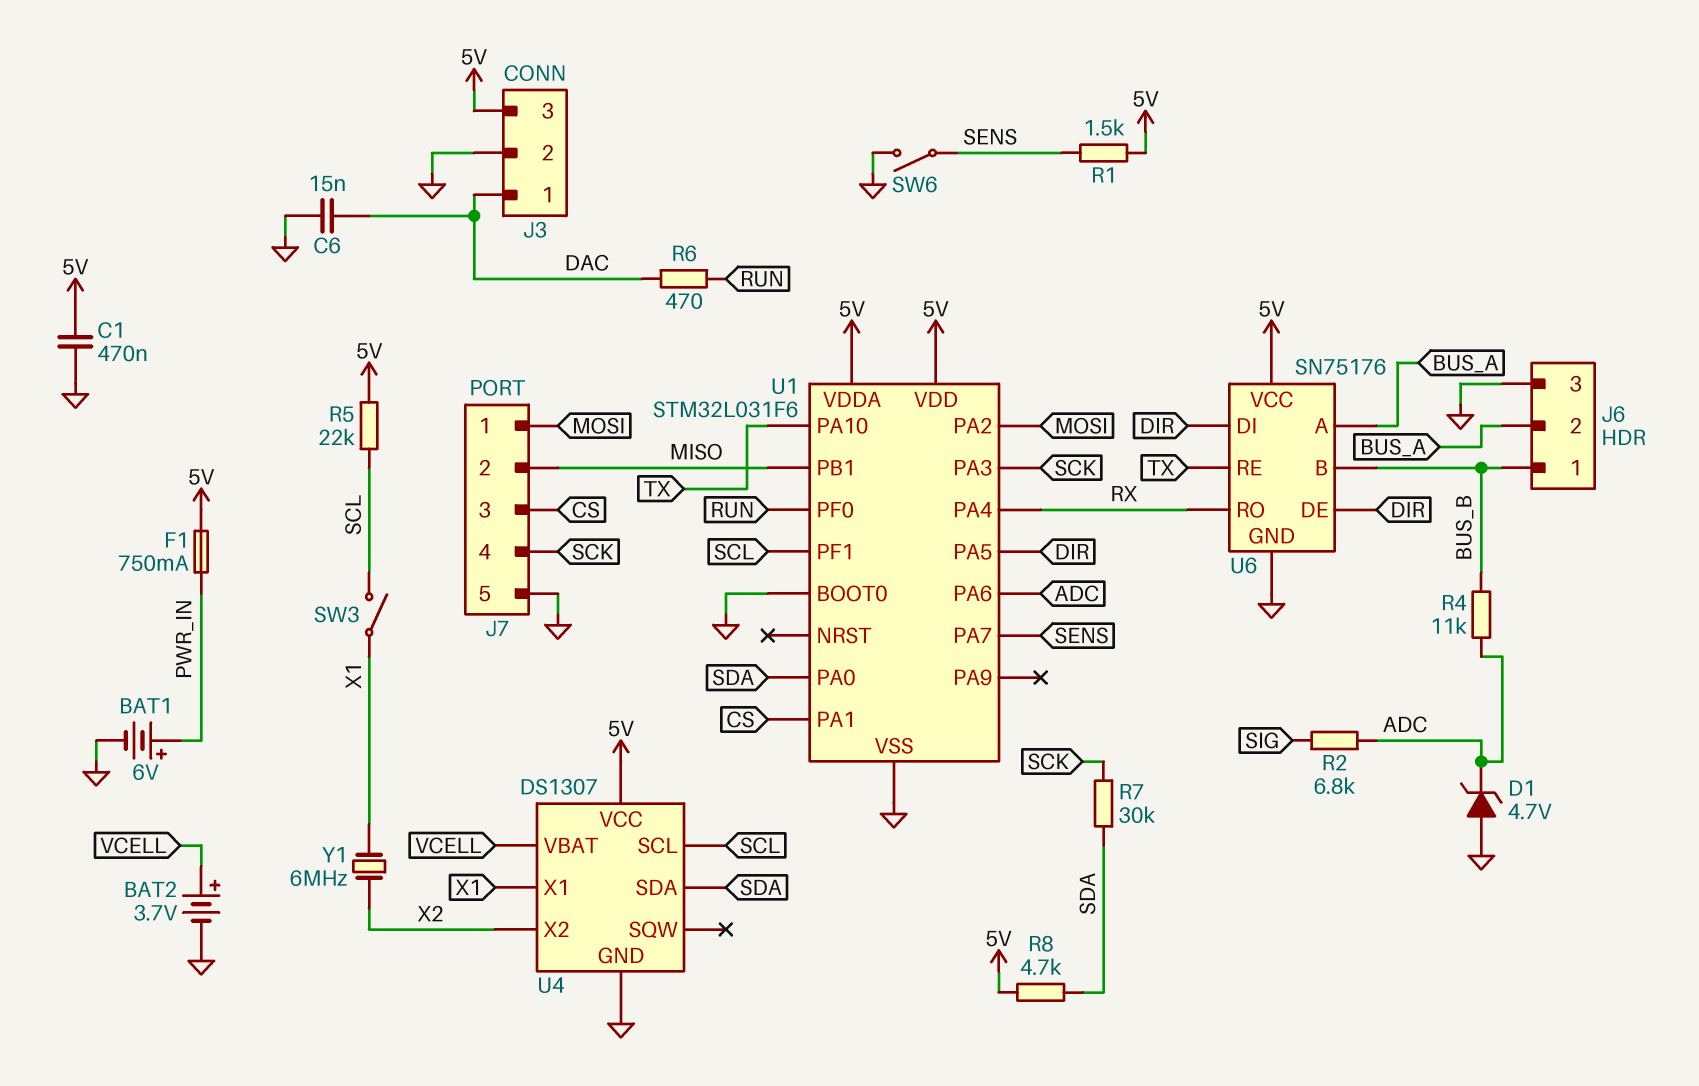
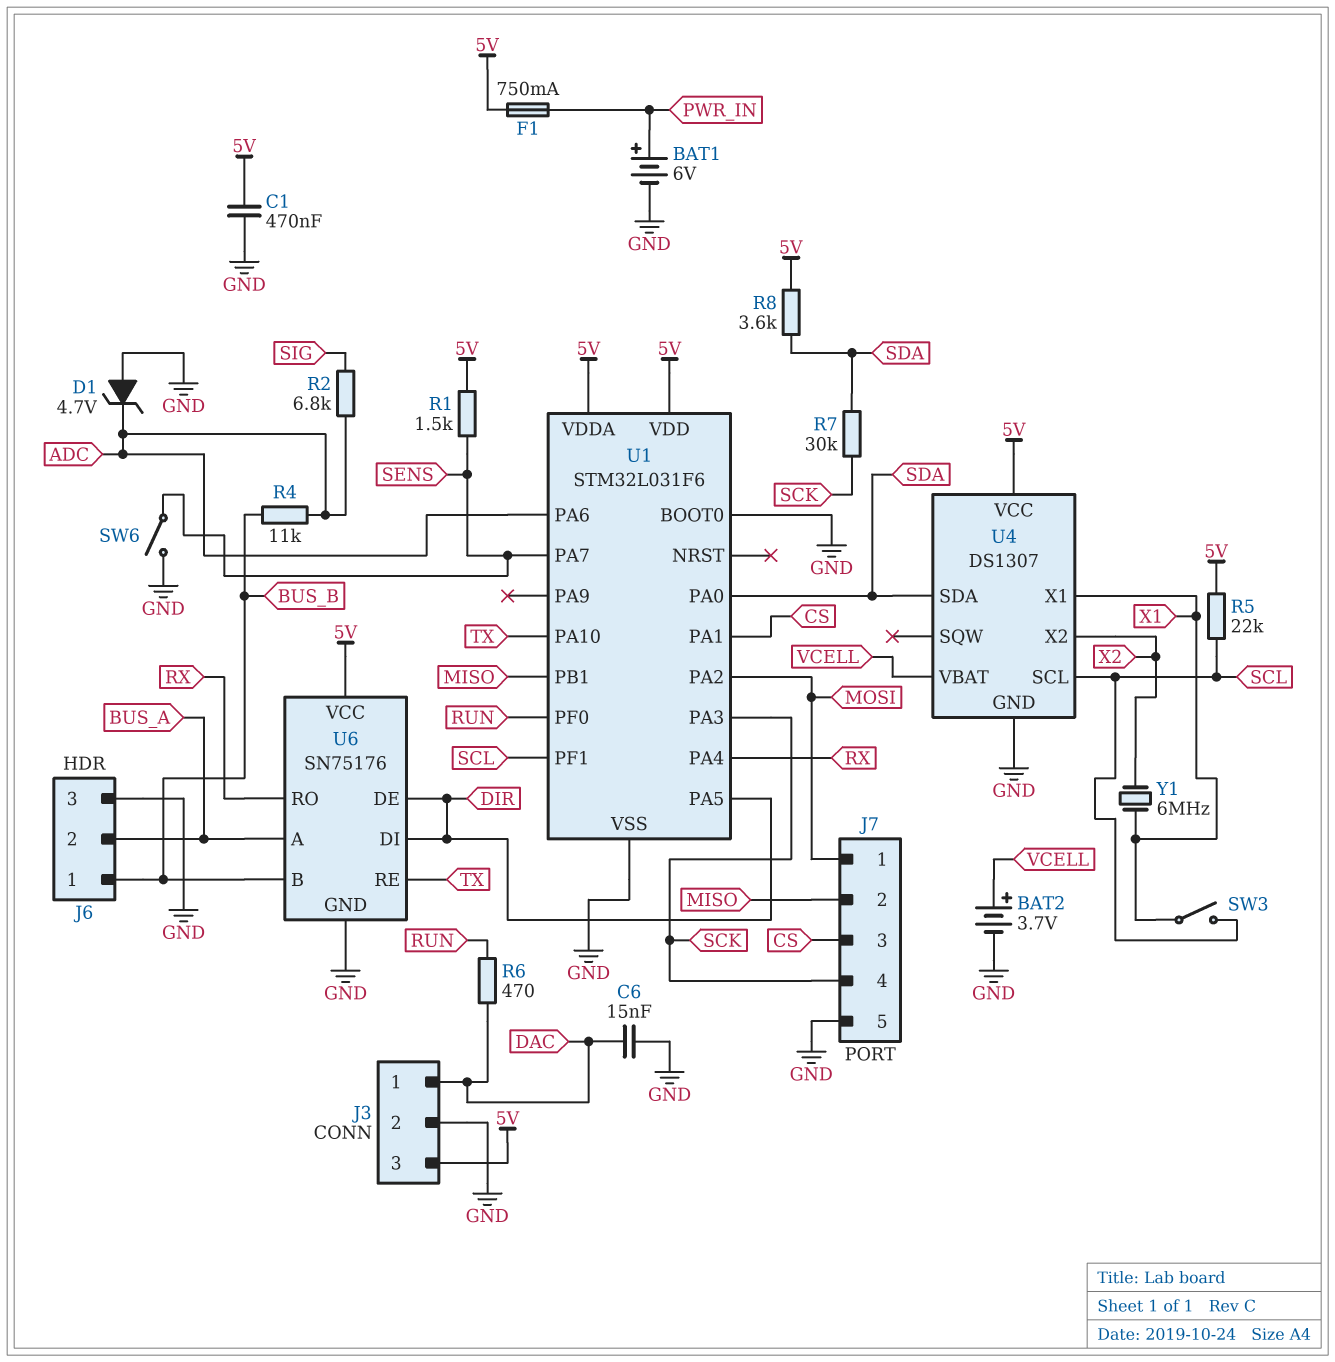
R8: 4.7k (5V, SDA) -> 3.6k (5V, SDA)

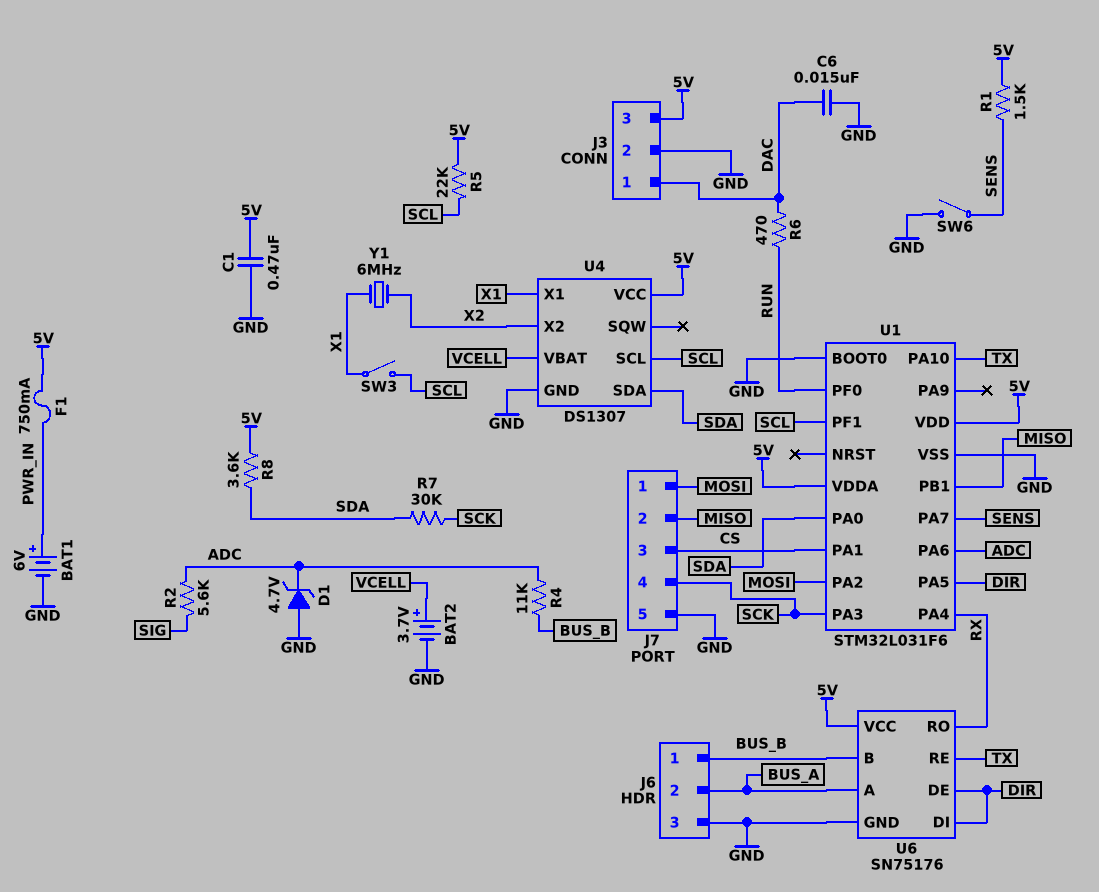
R2: 6.8k (ADC, SIG) -> 5.6k (ADC, SIG)

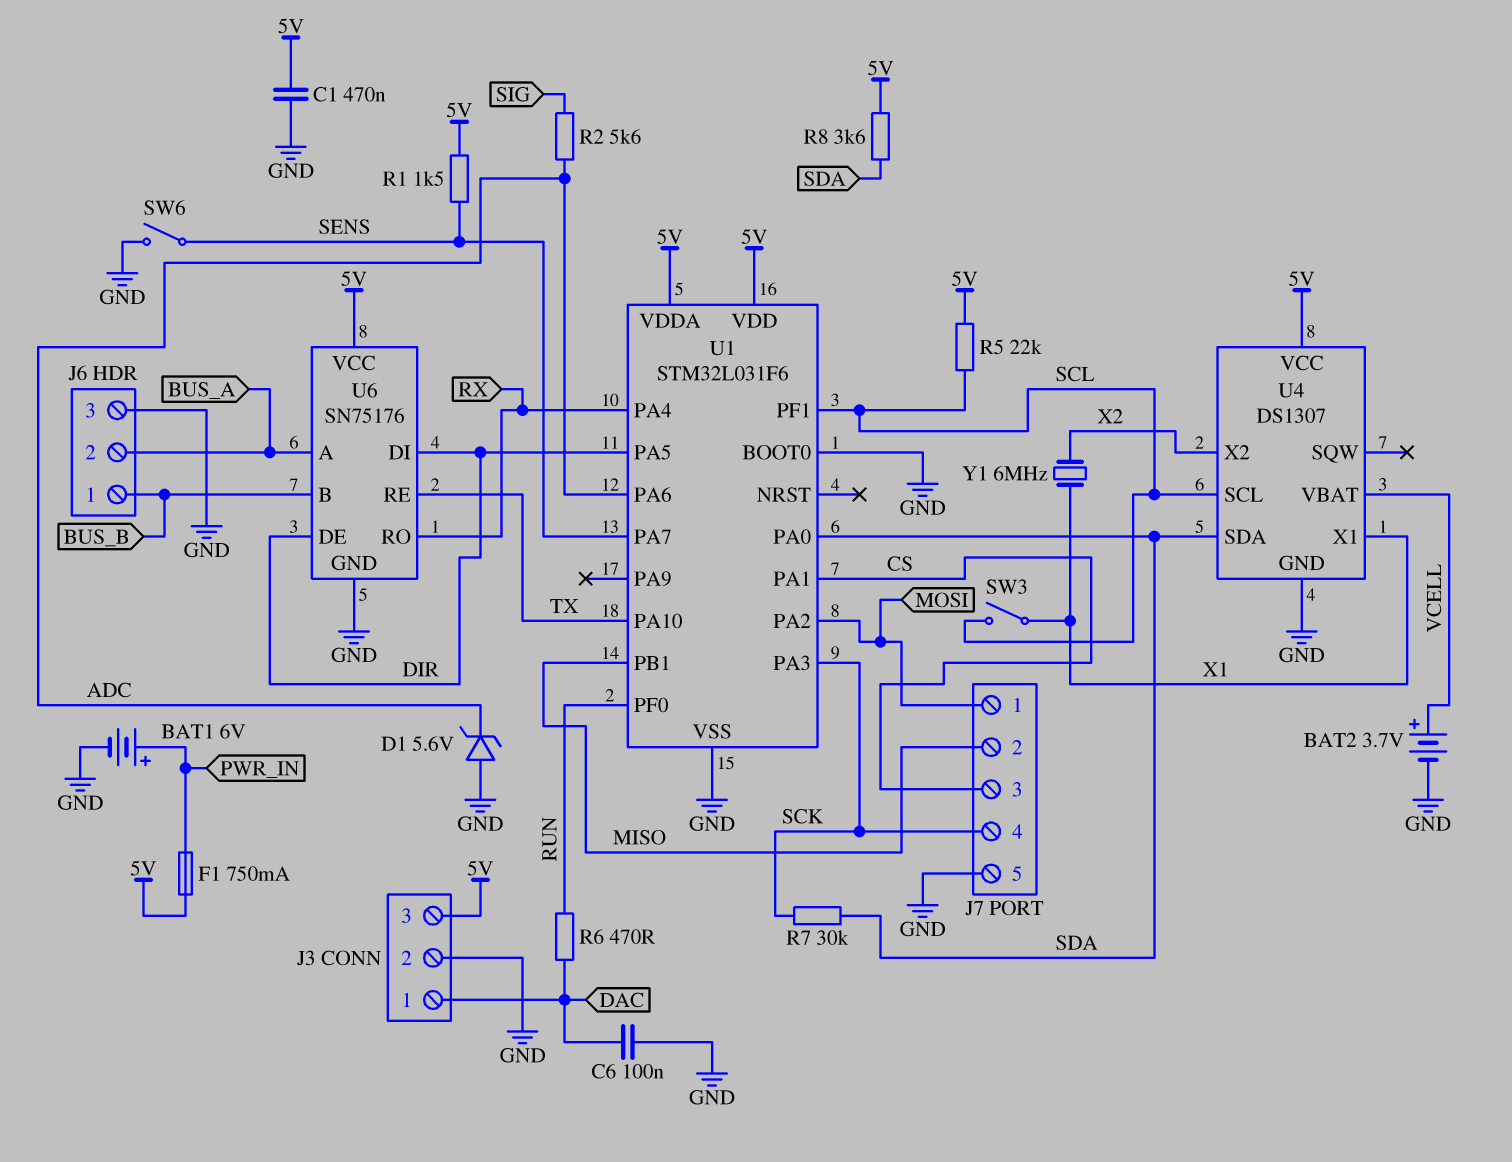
C6: 15nF (DAC, GND) -> 100nF (DAC, GND)
D1: zener 4.7V (A GND, K ADC) -> zener 5.6V (A GND, K ADC)
R4: 11k (ADC, BUS_B) -> none

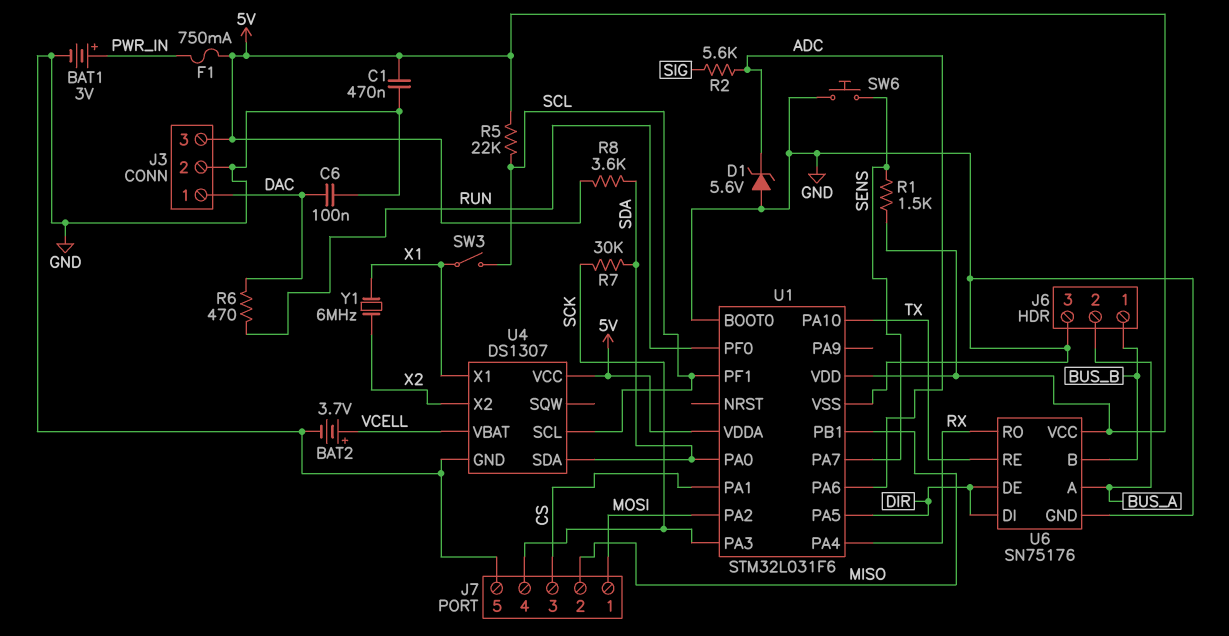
BAT1: 6V (plus PWR_IN, minus GND) -> 3V (plus PWR_IN, minus GND)
SW6: switch (GND, SENS) -> button (GND, SENS)

